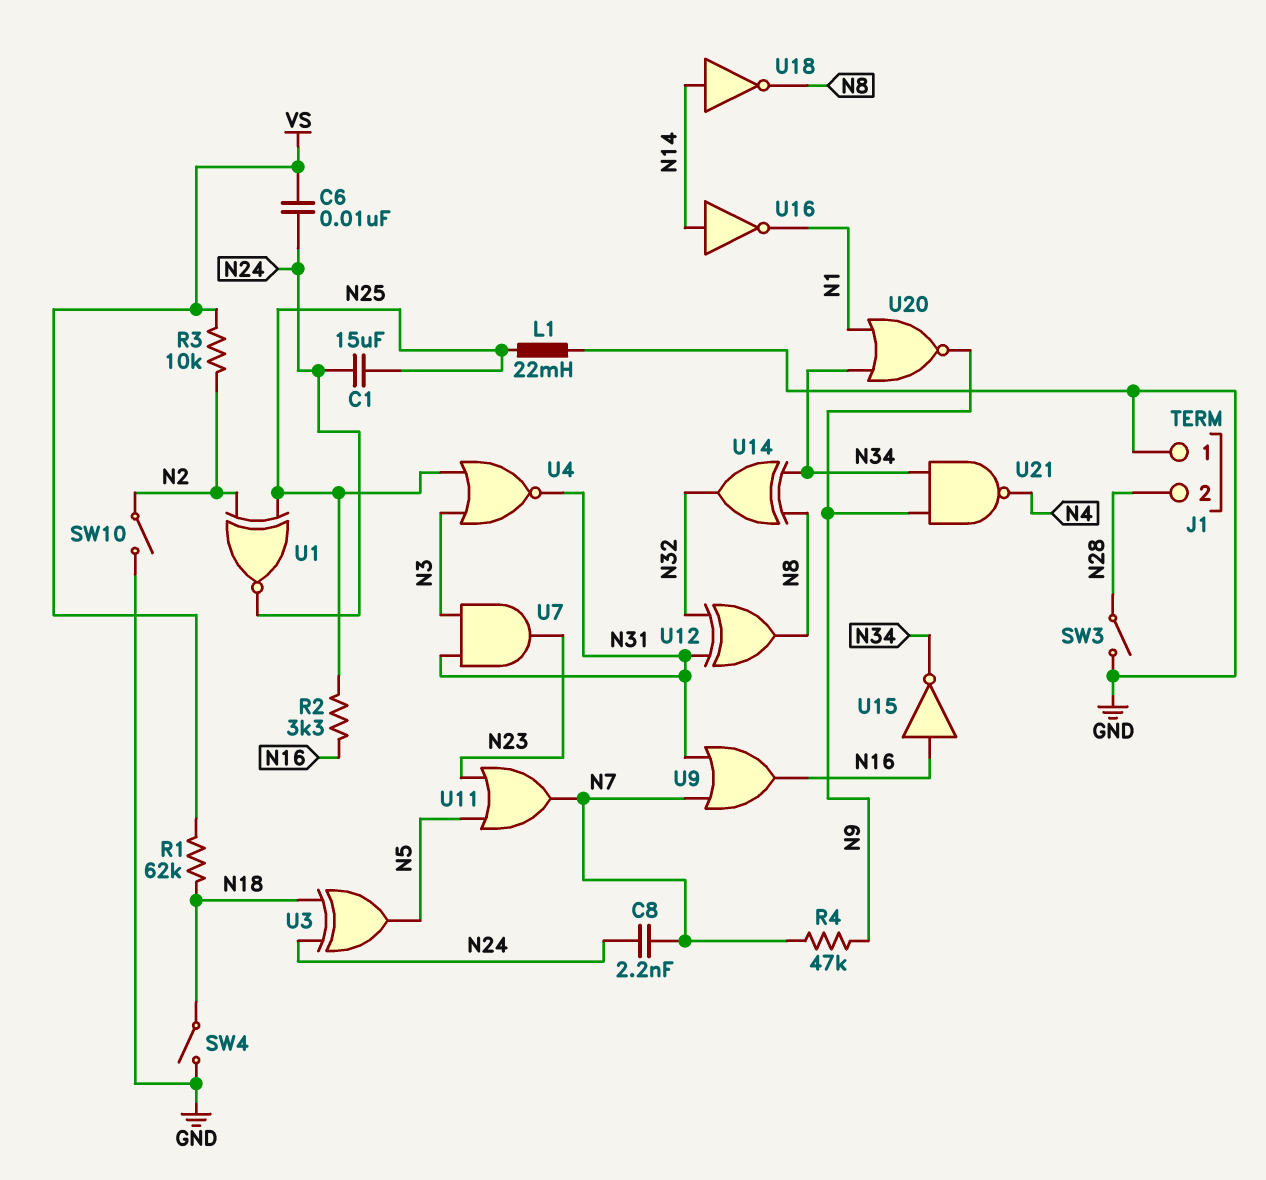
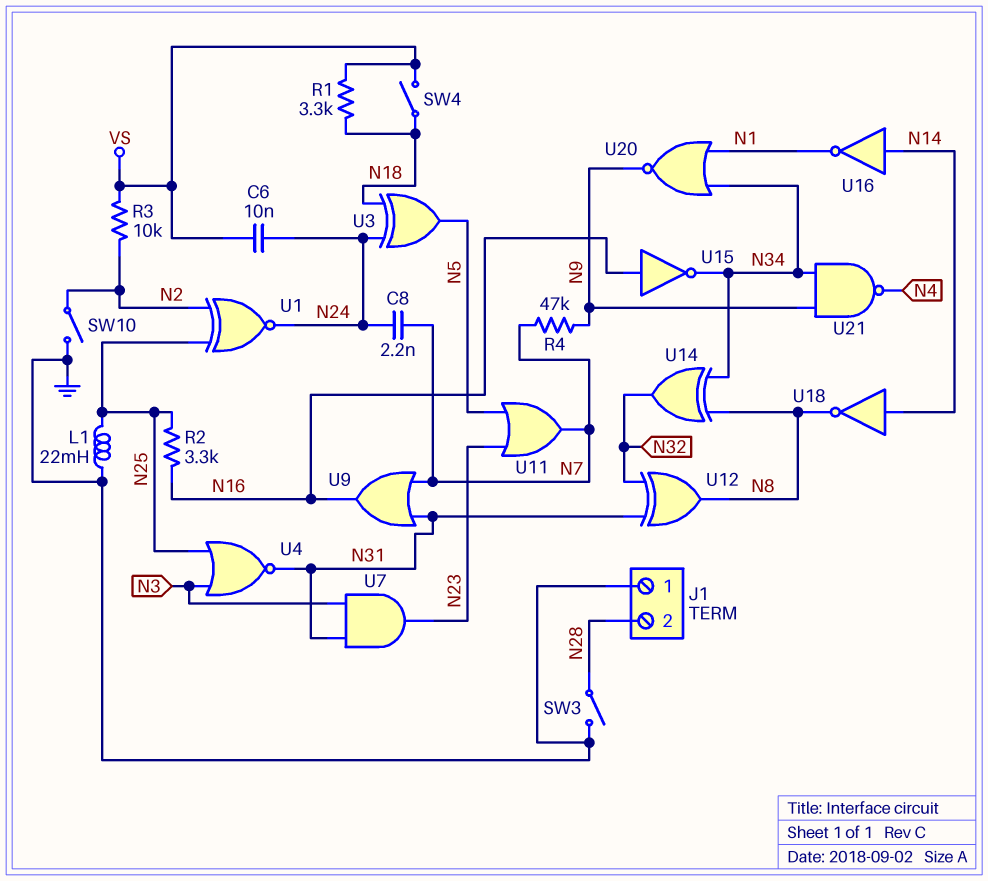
C1: 15uF (N24, N25) -> none
R1: 62k (N18, VS) -> 3.3k (N18, VS)
SW4: switch (GND, N18) -> switch (N18, VS)

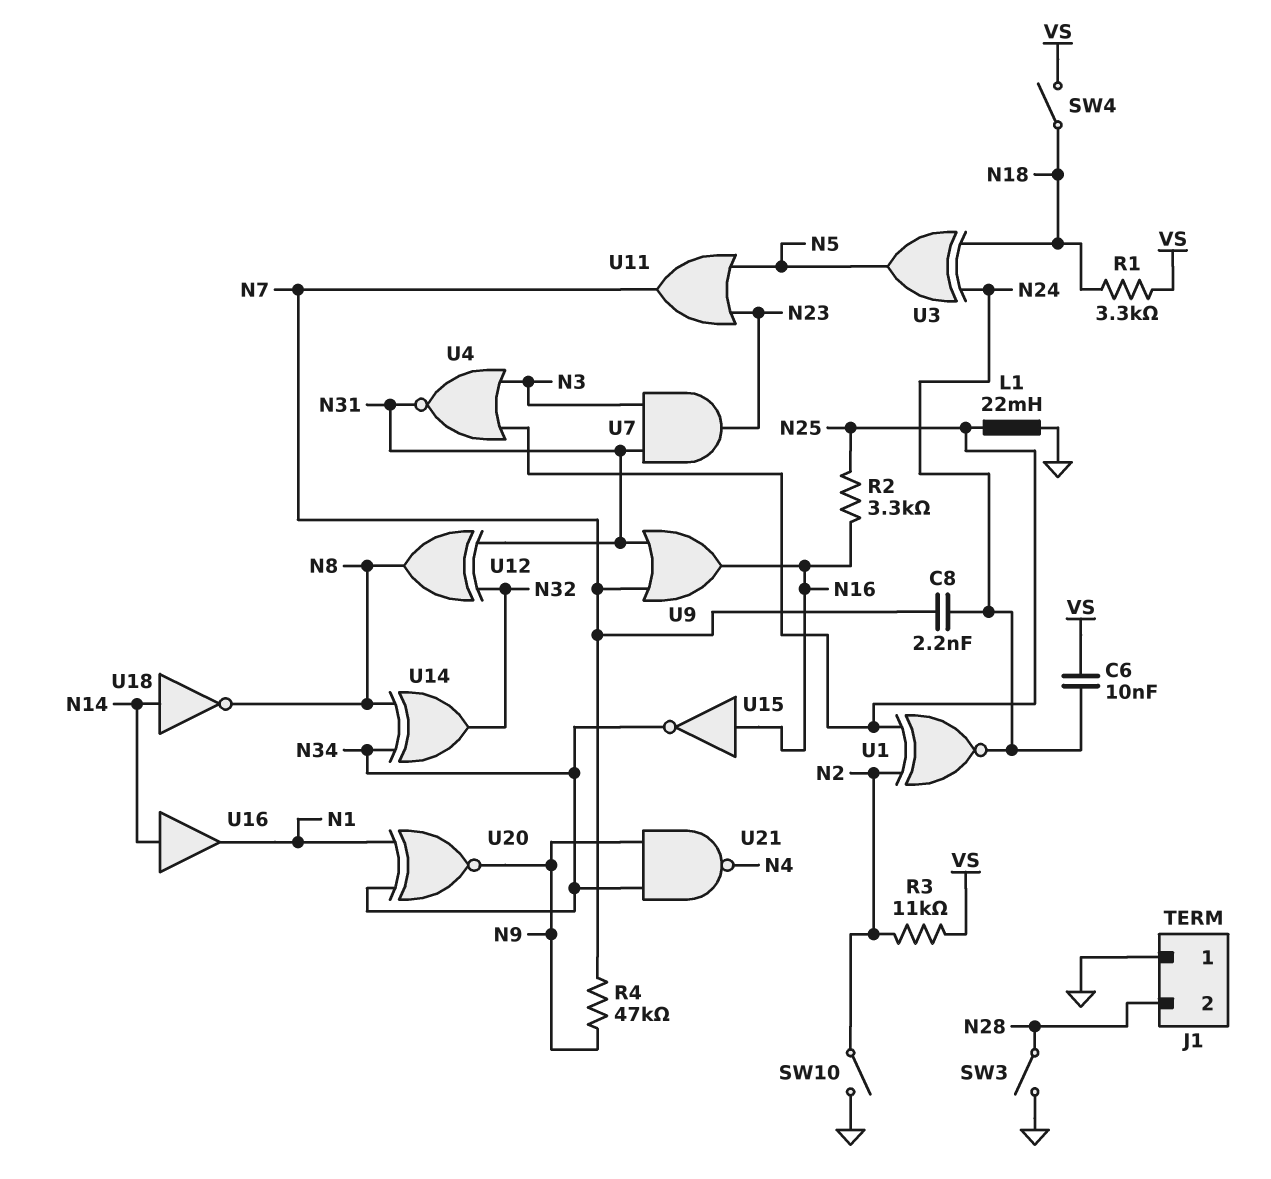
R3: 10k (N2, VS) -> 11k (N2, VS)
U16: NOT (in N14, out N1) -> buffer (in N14, out N1)
U20: NOR (in N1, in N34, out N9) -> XNOR (in N1, in N34, out N9)

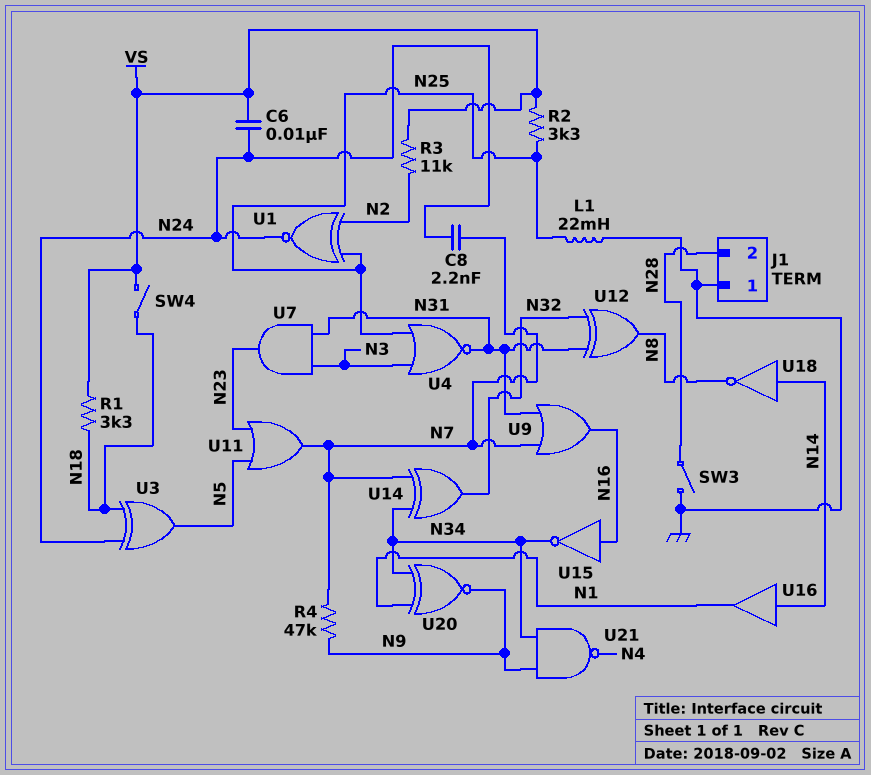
R2: 3.3k (N16, N25) -> 3.3k (N25, VS)
SW10: switch (GND, N2) -> none
U14: XOR (in N8, in N34, out N32) -> XOR (in N7, in N34, out N32)

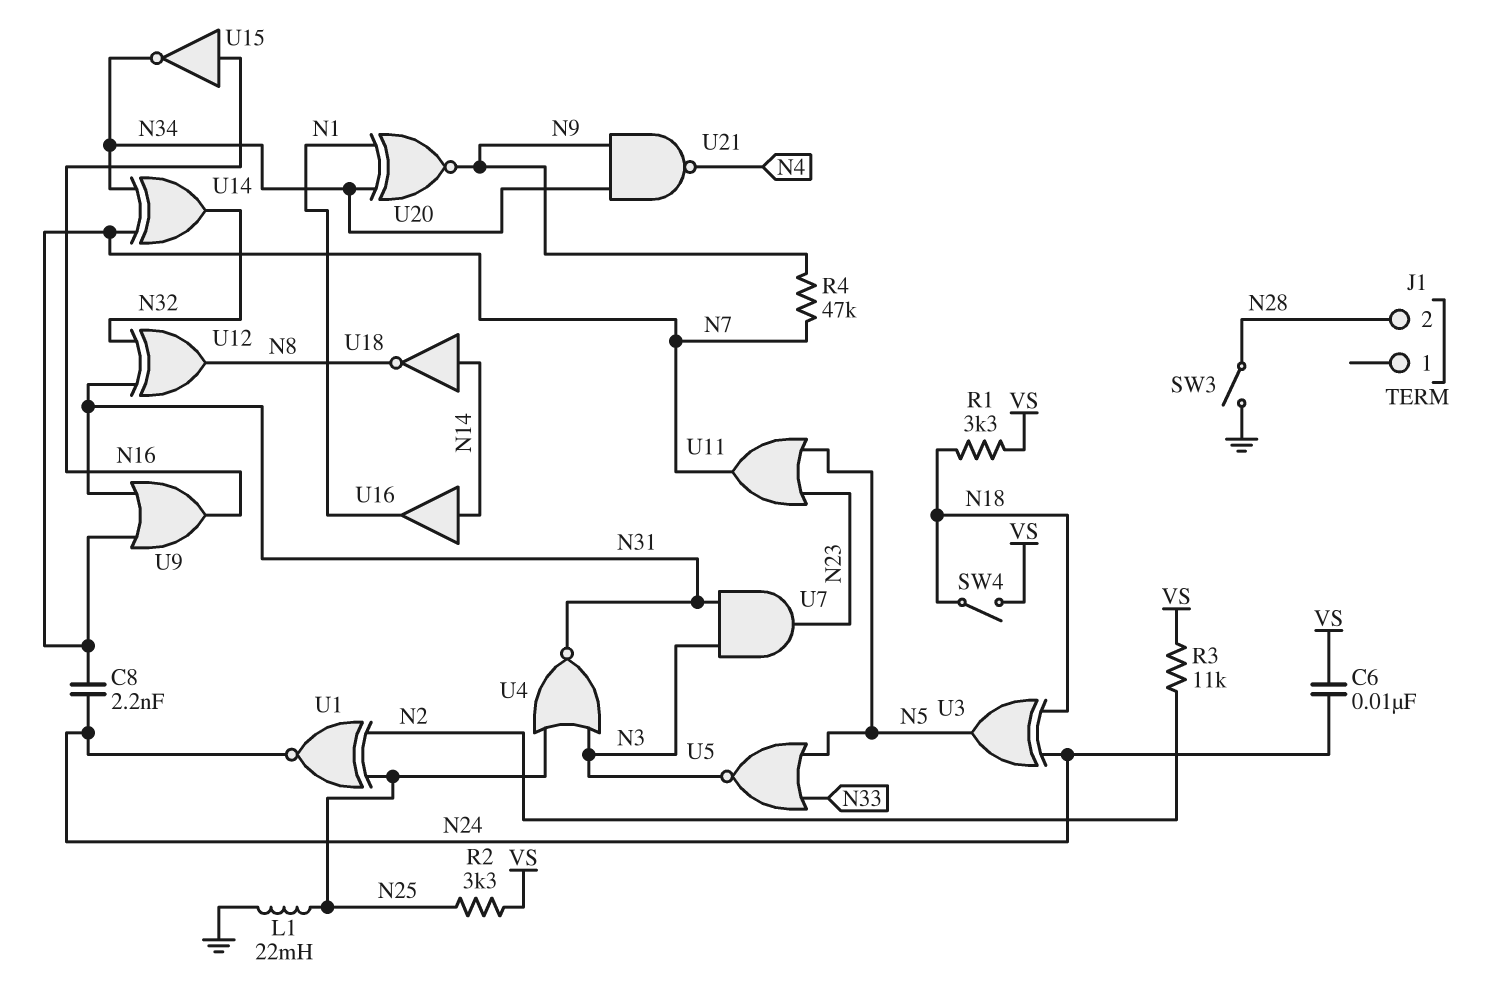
J1 pin 1: GND -> none
U5: none -> NOR (in N5, in N33, out N3)

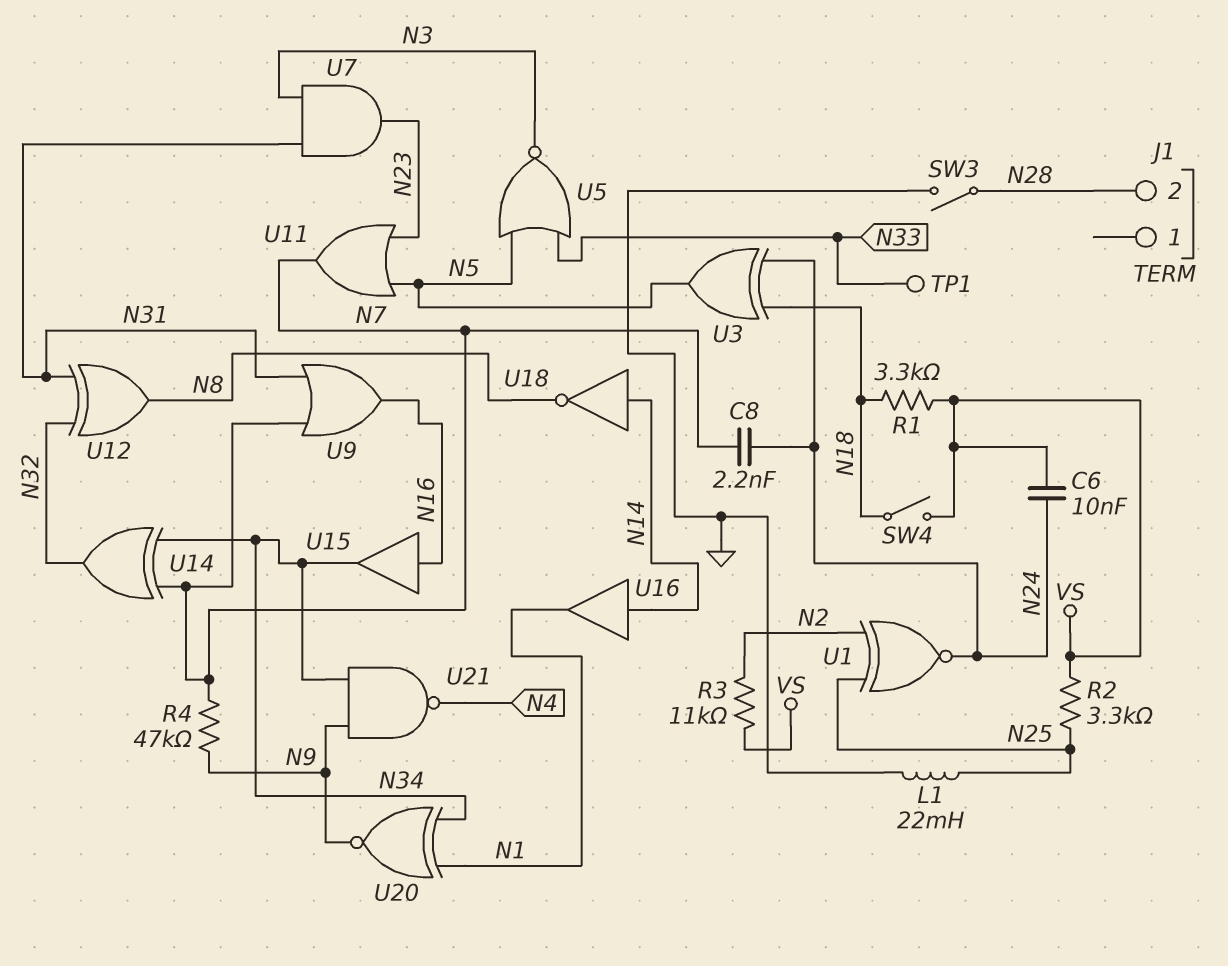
TP1: none -> test point (N33)
U4: NOR (in N3, in N25, out N31) -> none
U15: NOT (in N16, out N34) -> buffer (in N16, out N34)

